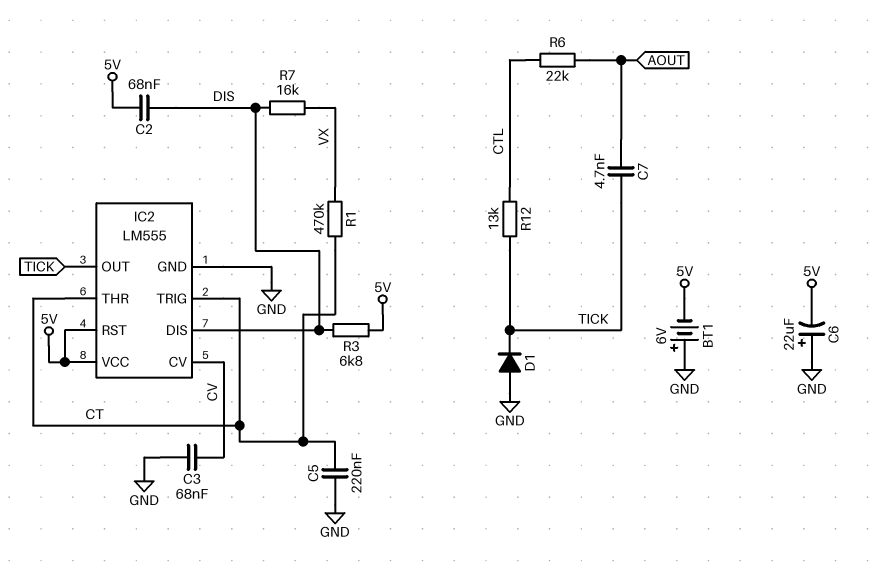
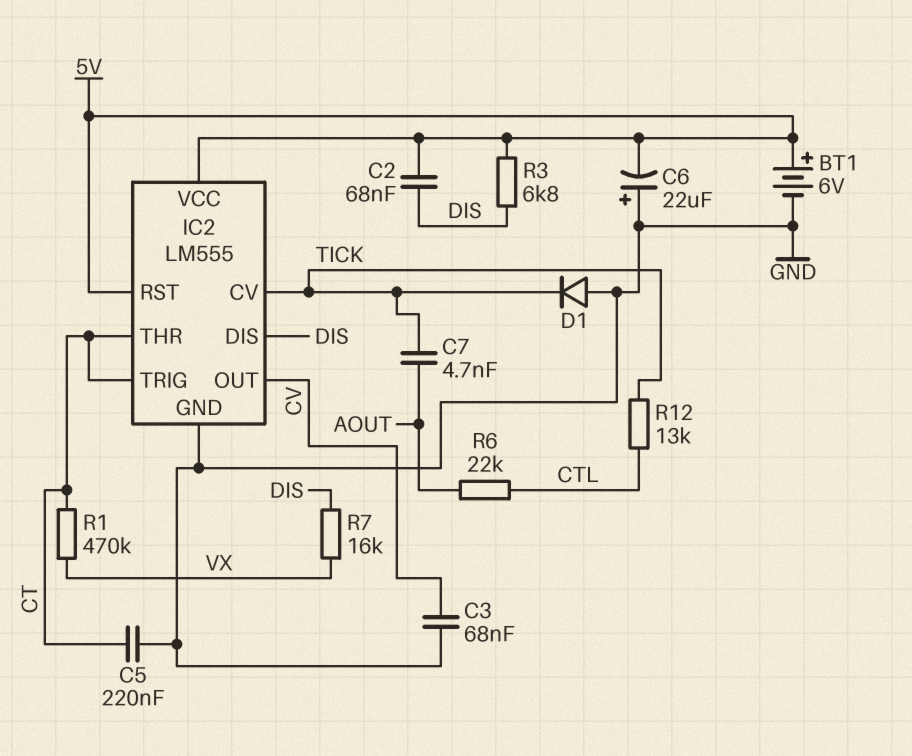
BT1: 6V (plus GND, minus 5V) -> 6V (plus 5V, minus GND)
IC2 pin CV: CV -> TICK
IC2 pin OUT: TICK -> CV

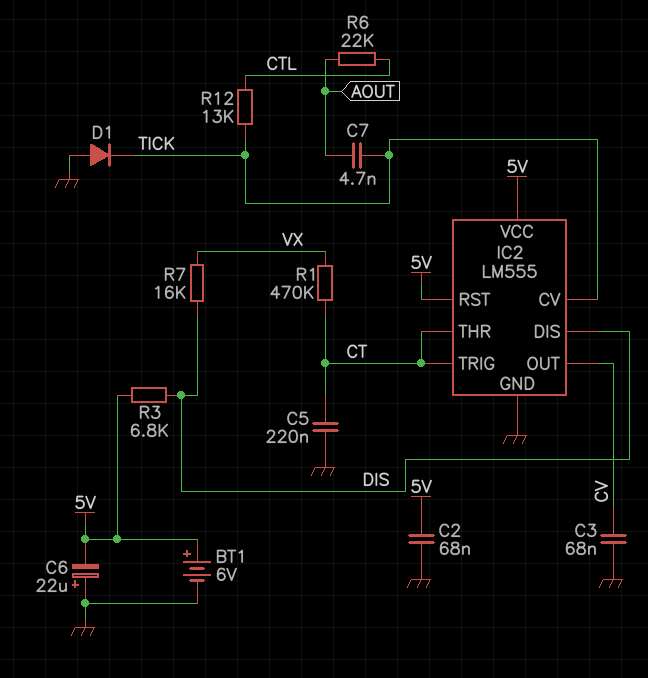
C2: 68nF (5V, DIS) -> 68nF (5V, GND)

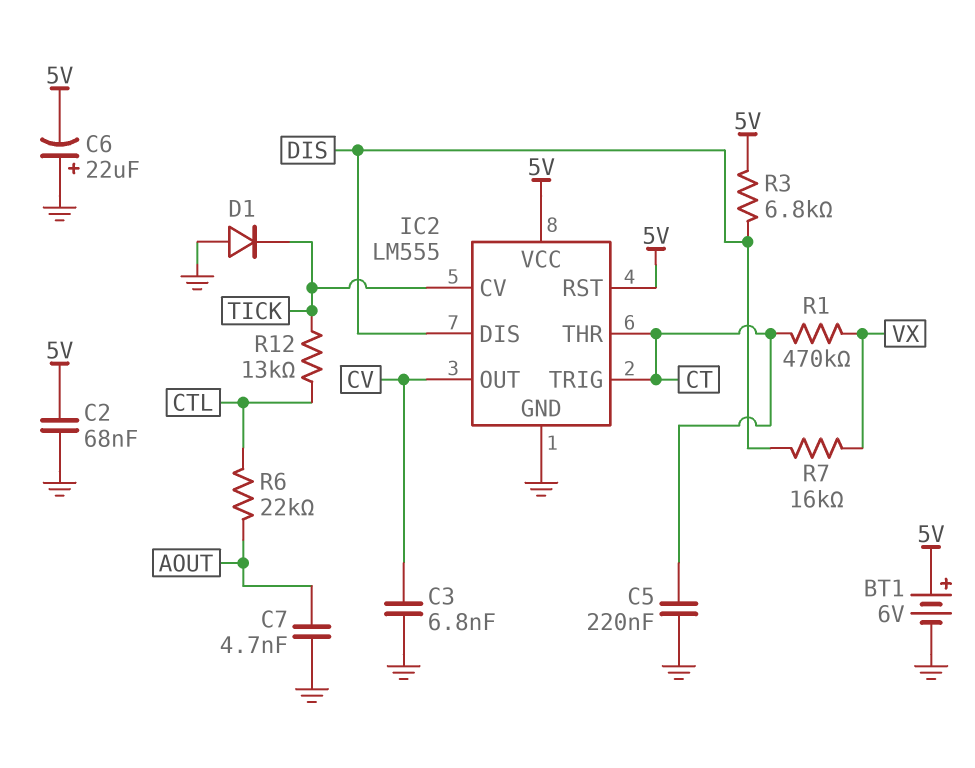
C3: 68nF (CV, GND) -> 6.8nF (CV, GND)
C7: 4.7nF (AOUT, TICK) -> 4.7nF (AOUT, GND)

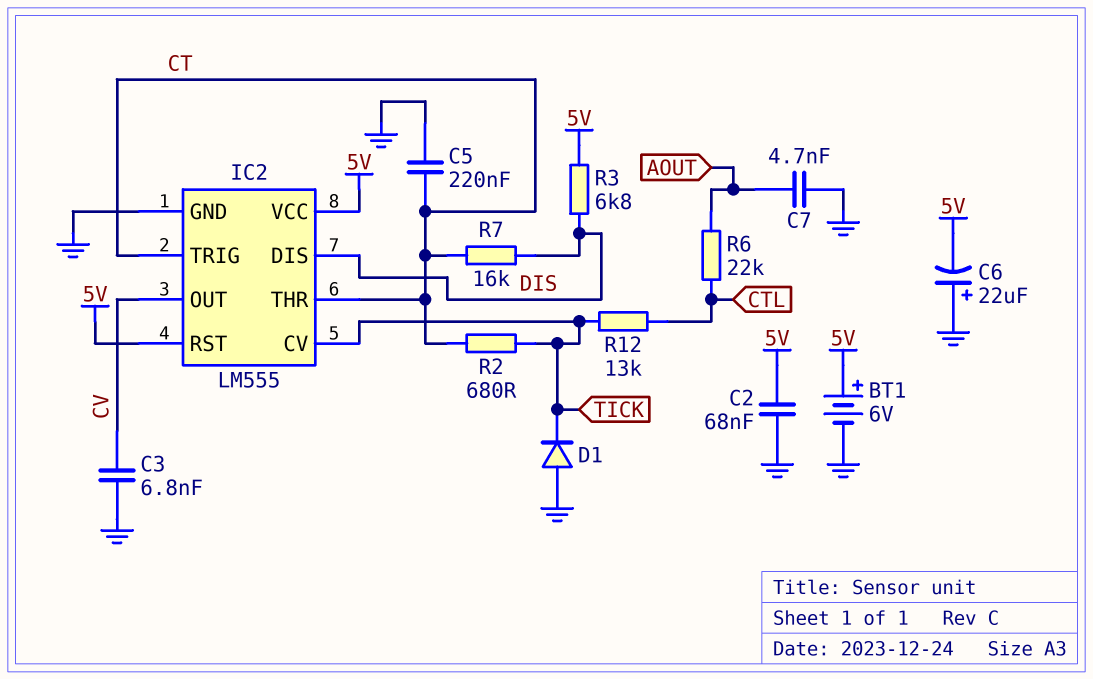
R1: 470k (CT, VX) -> none
R2: none -> 680 (CT, TICK)
R7: 16k (DIS, VX) -> 16k (CT, DIS)

